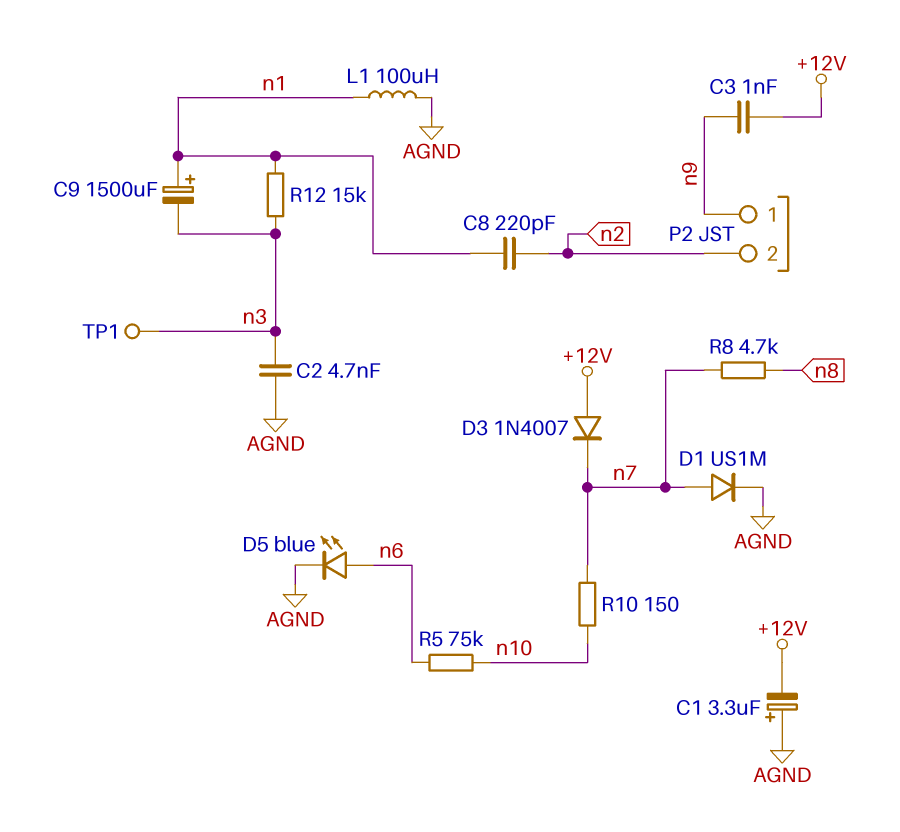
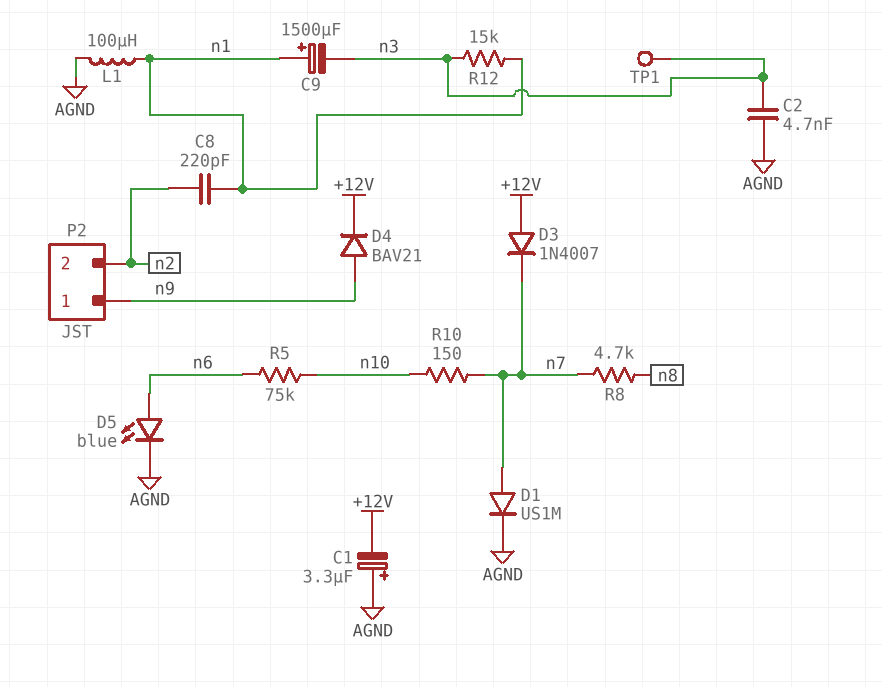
C3: 1nF (+12V, n9) -> none
D4: none -> diode BAV21 (A n9, K +12V)

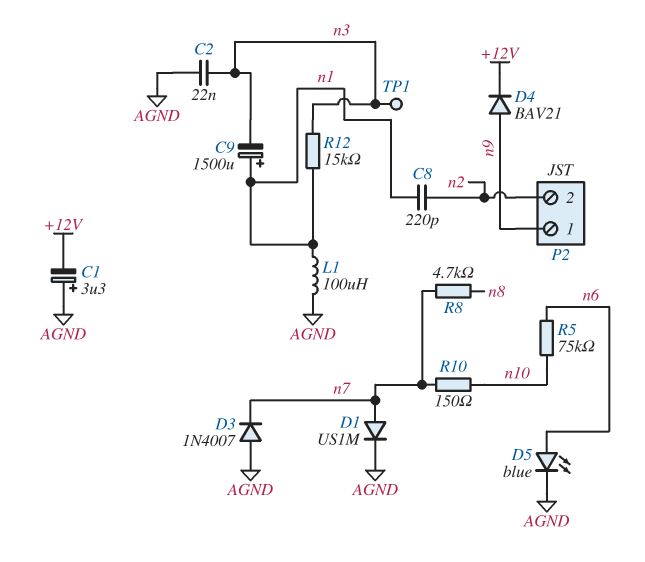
C2: 4.7nF (AGND, n3) -> 22nF (AGND, n3)
D3: diode 1N4007 (A +12V, K n7) -> diode 1N4007 (A AGND, K n7)

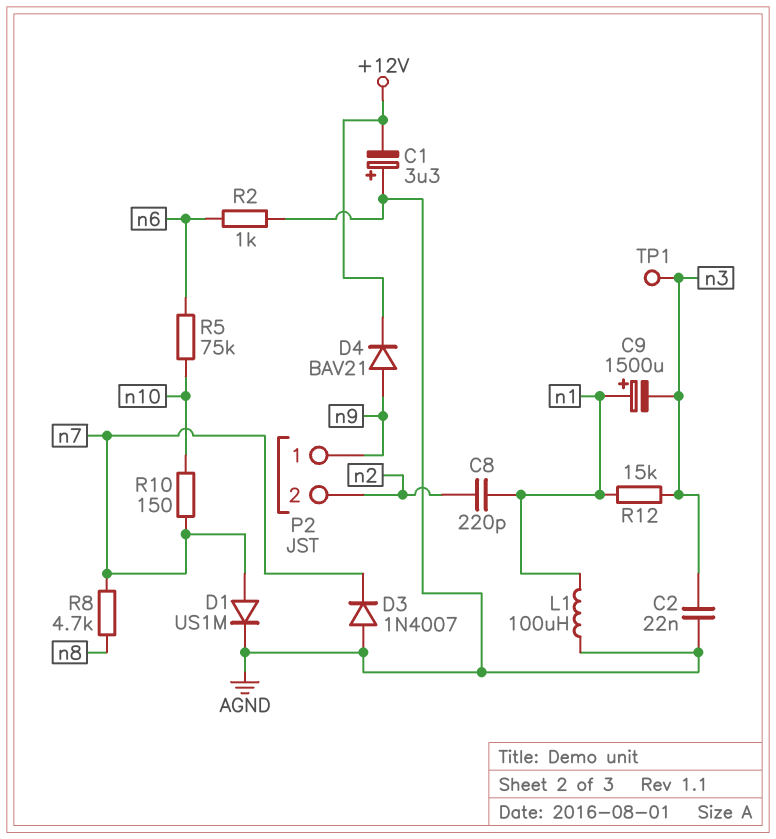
D5: LED blue (A n6, K AGND) -> none
R2: none -> 1k (AGND, n6)

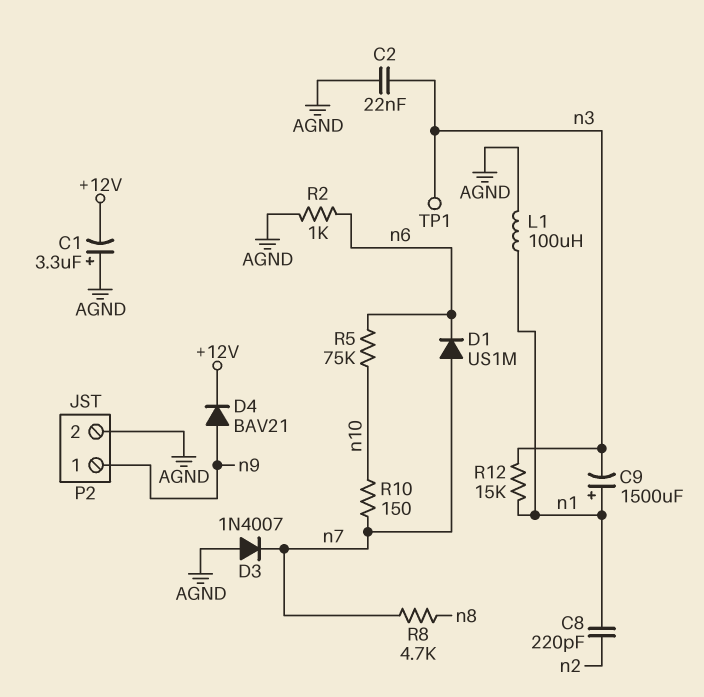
D1: diode US1M (A n7, K AGND) -> diode US1M (A n7, K n6)
P2 pin 2: n2 -> AGND

